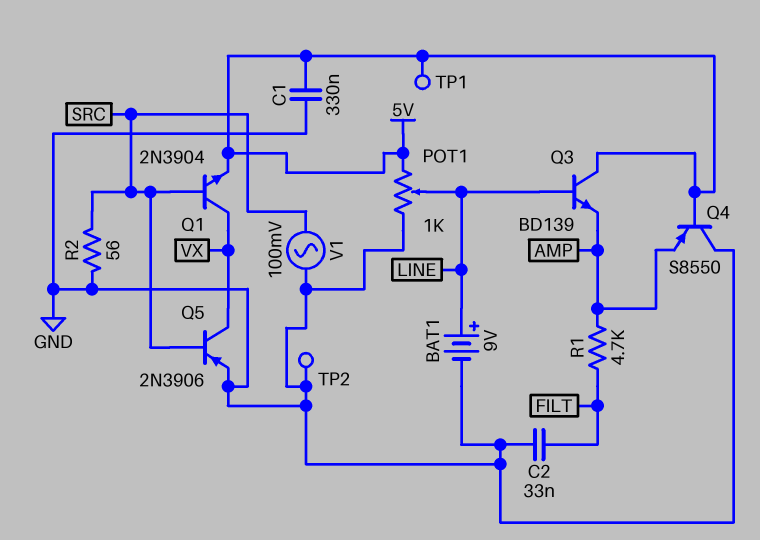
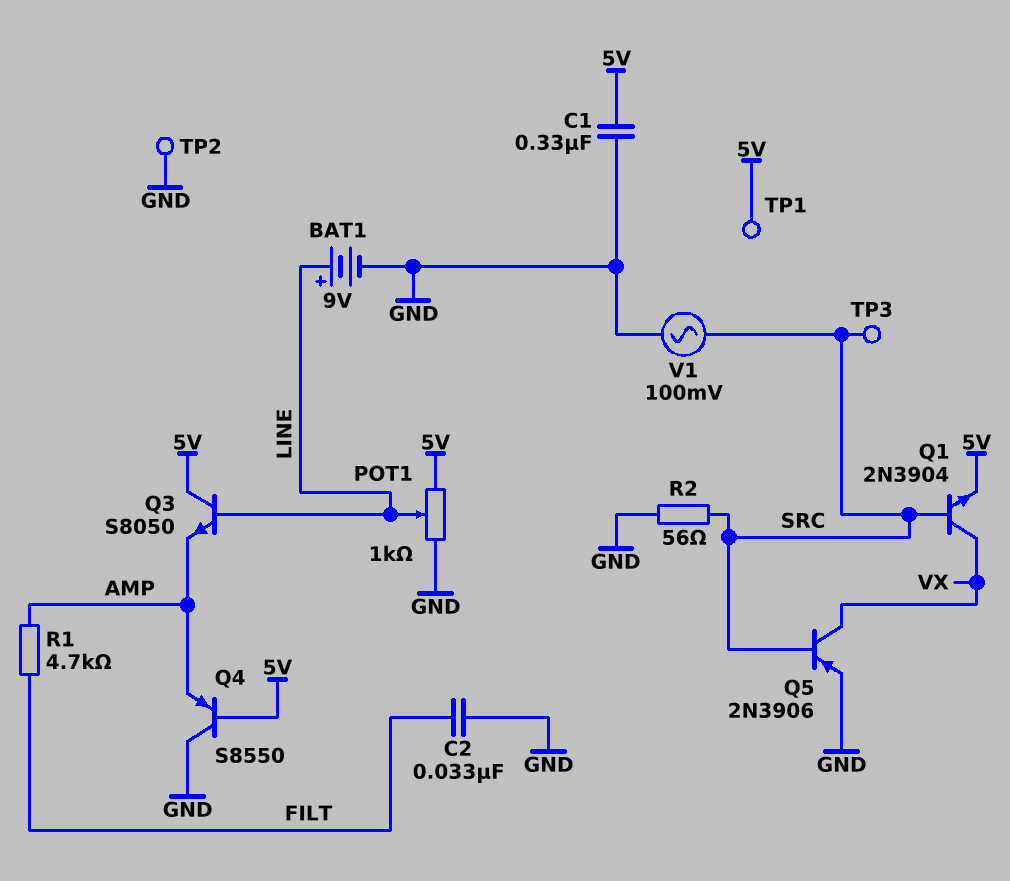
Q3: NPN BD139 (B LINE, C 5V, E AMP) -> NPN S8050 (B LINE, C 5V, E AMP)
TP3: none -> test point (SRC)

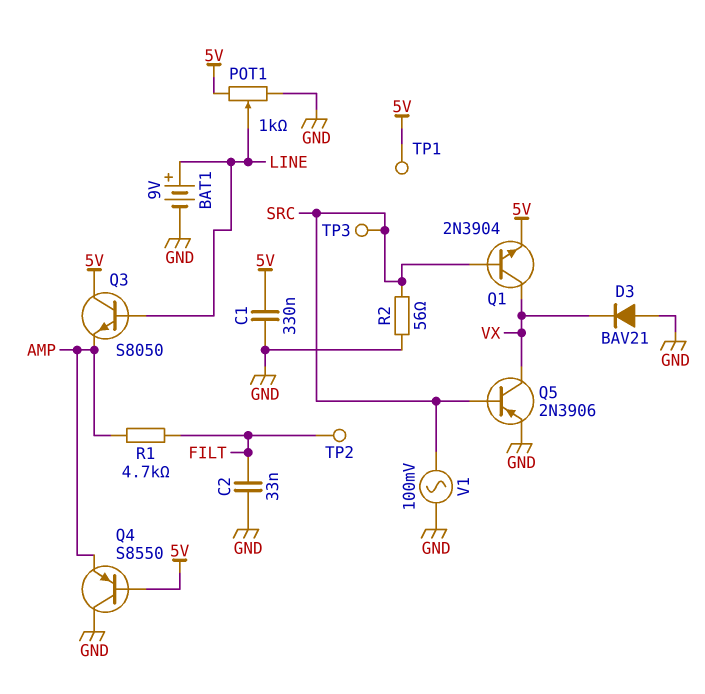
D3: none -> diode BAV21 (A GND, K VX)
TP2: test point (GND) -> test point (FILT)

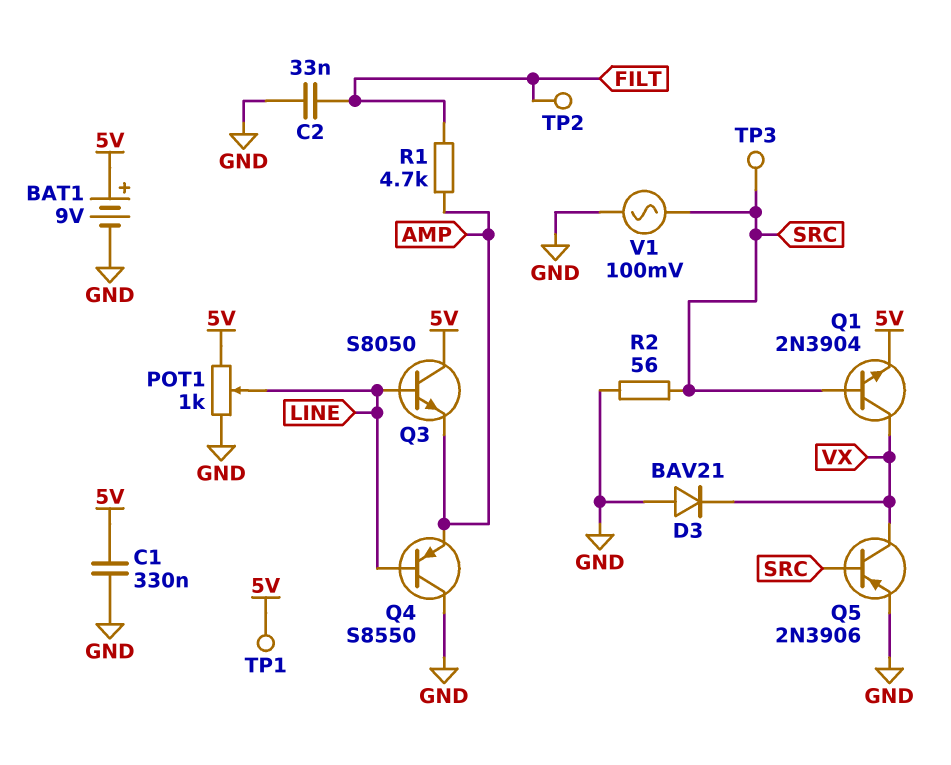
BAT1: 9V (plus LINE, minus GND) -> 9V (plus 5V, minus GND)
Q4: PNP S8550 (B 5V, C GND, E AMP) -> PNP S8550 (B LINE, C GND, E AMP)

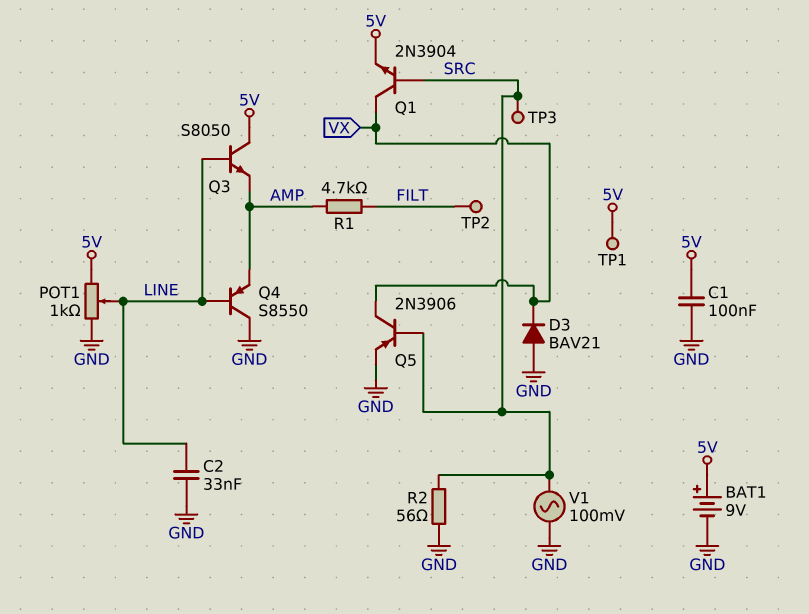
C1: 330nF (5V, GND) -> 100nF (5V, GND)
C2: 33nF (FILT, GND) -> 33nF (GND, LINE)

